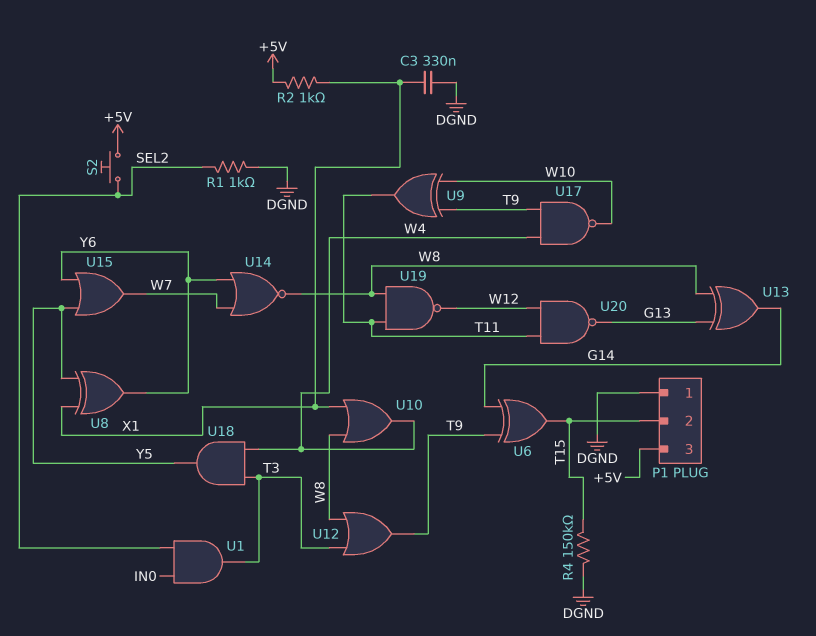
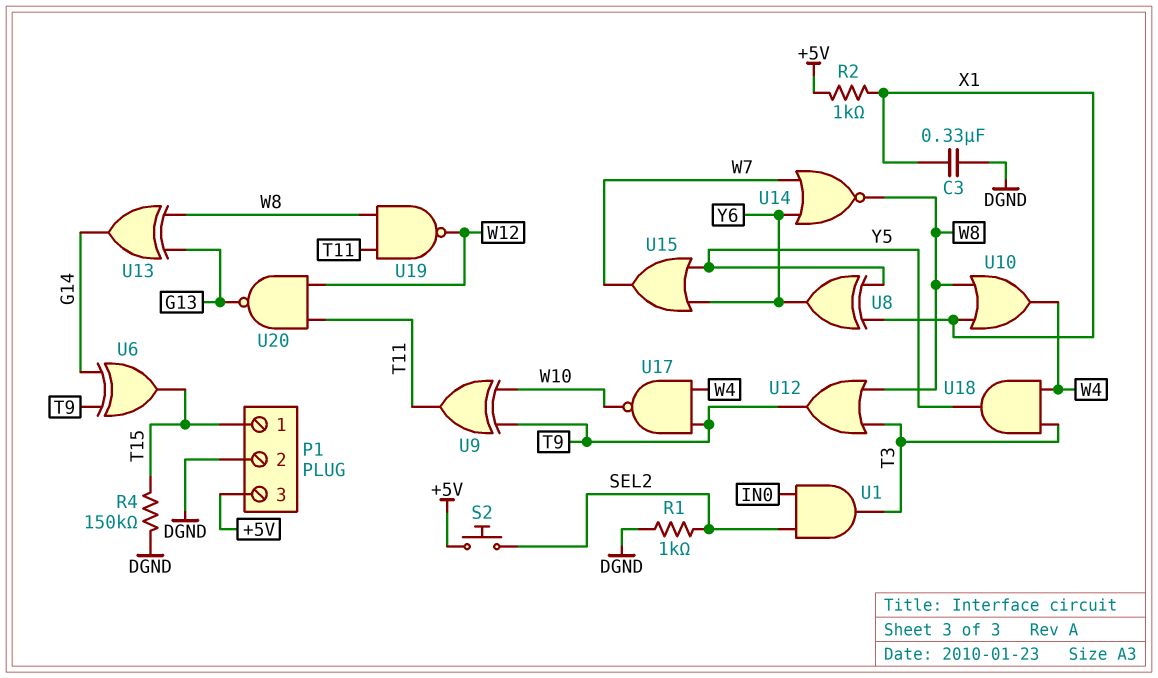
P1 pin 1: DGND -> T15
P1 pin 2: T15 -> DGND

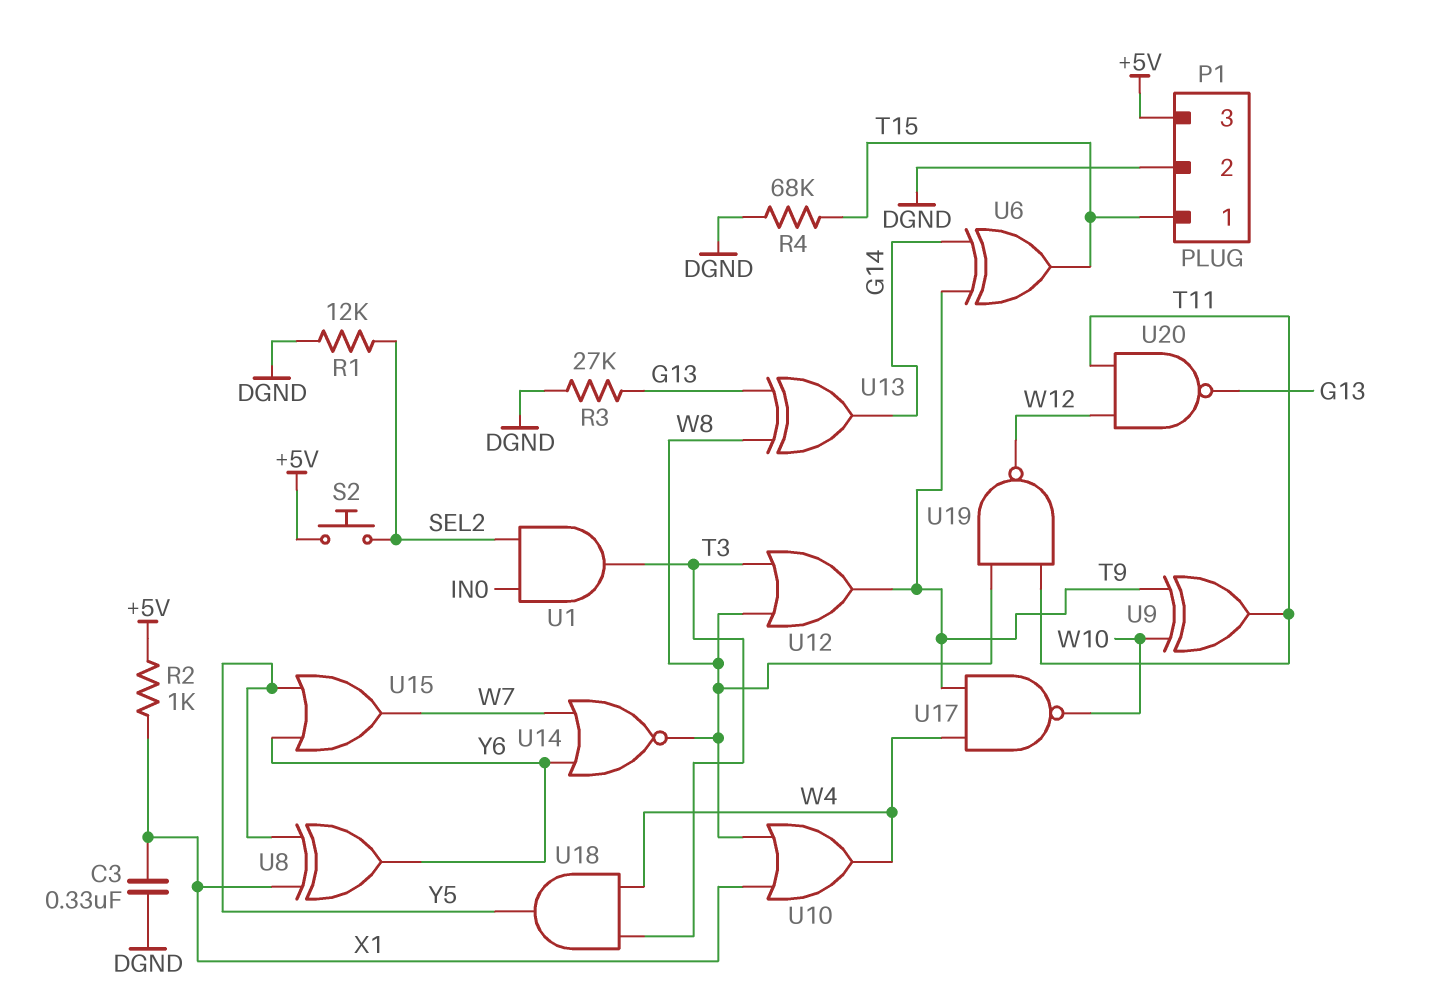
R1: 1k (DGND, SEL2) -> 12k (DGND, SEL2)
R3: none -> 27k (DGND, G13)
R4: 150k (DGND, T15) -> 68k (DGND, T15)

